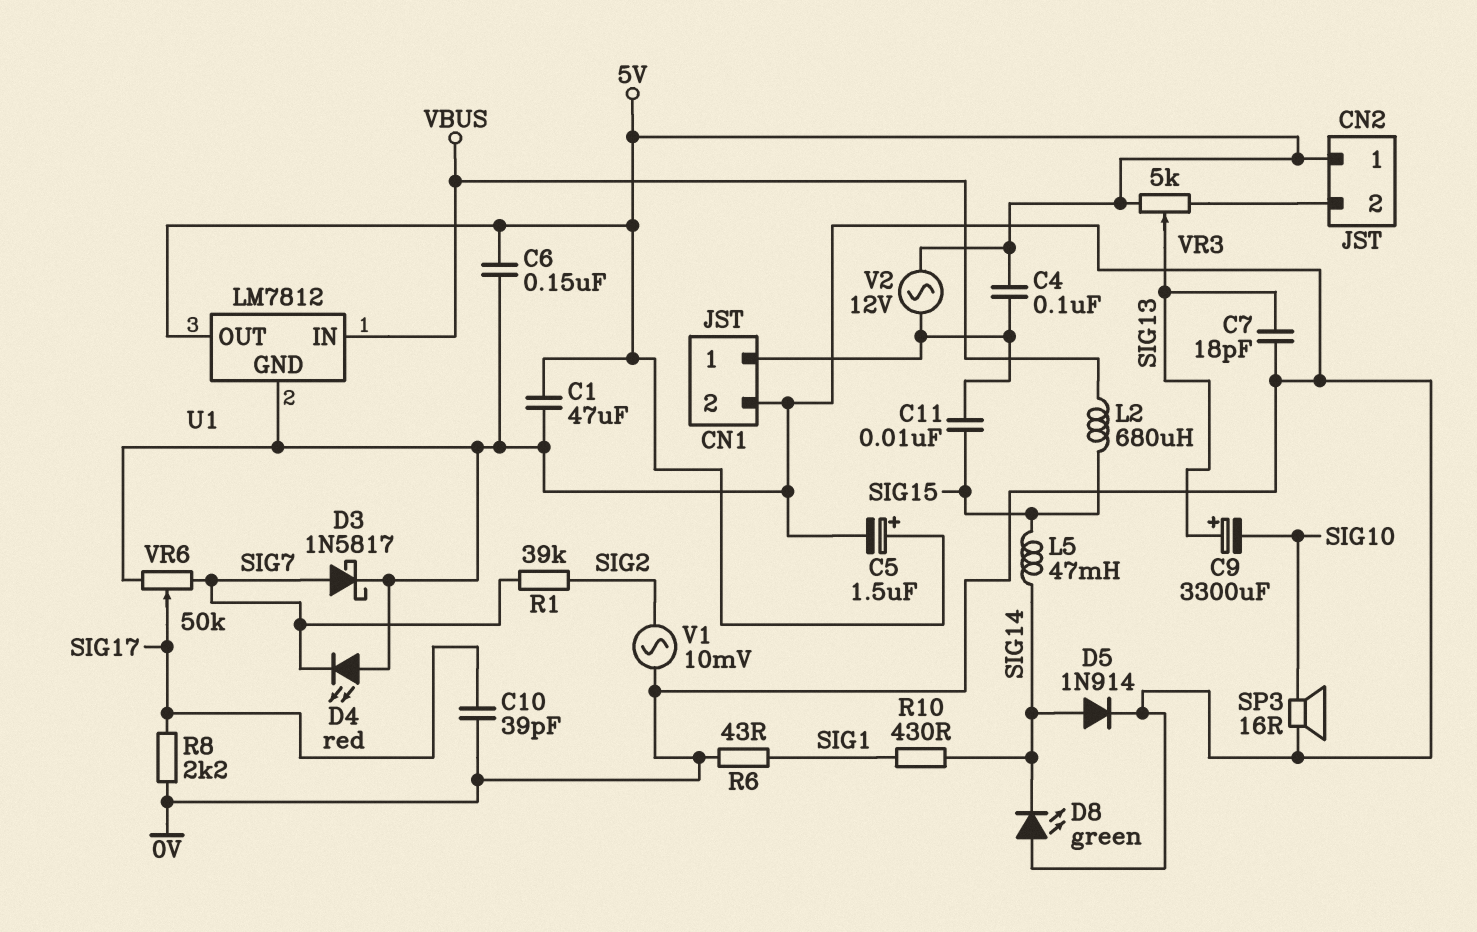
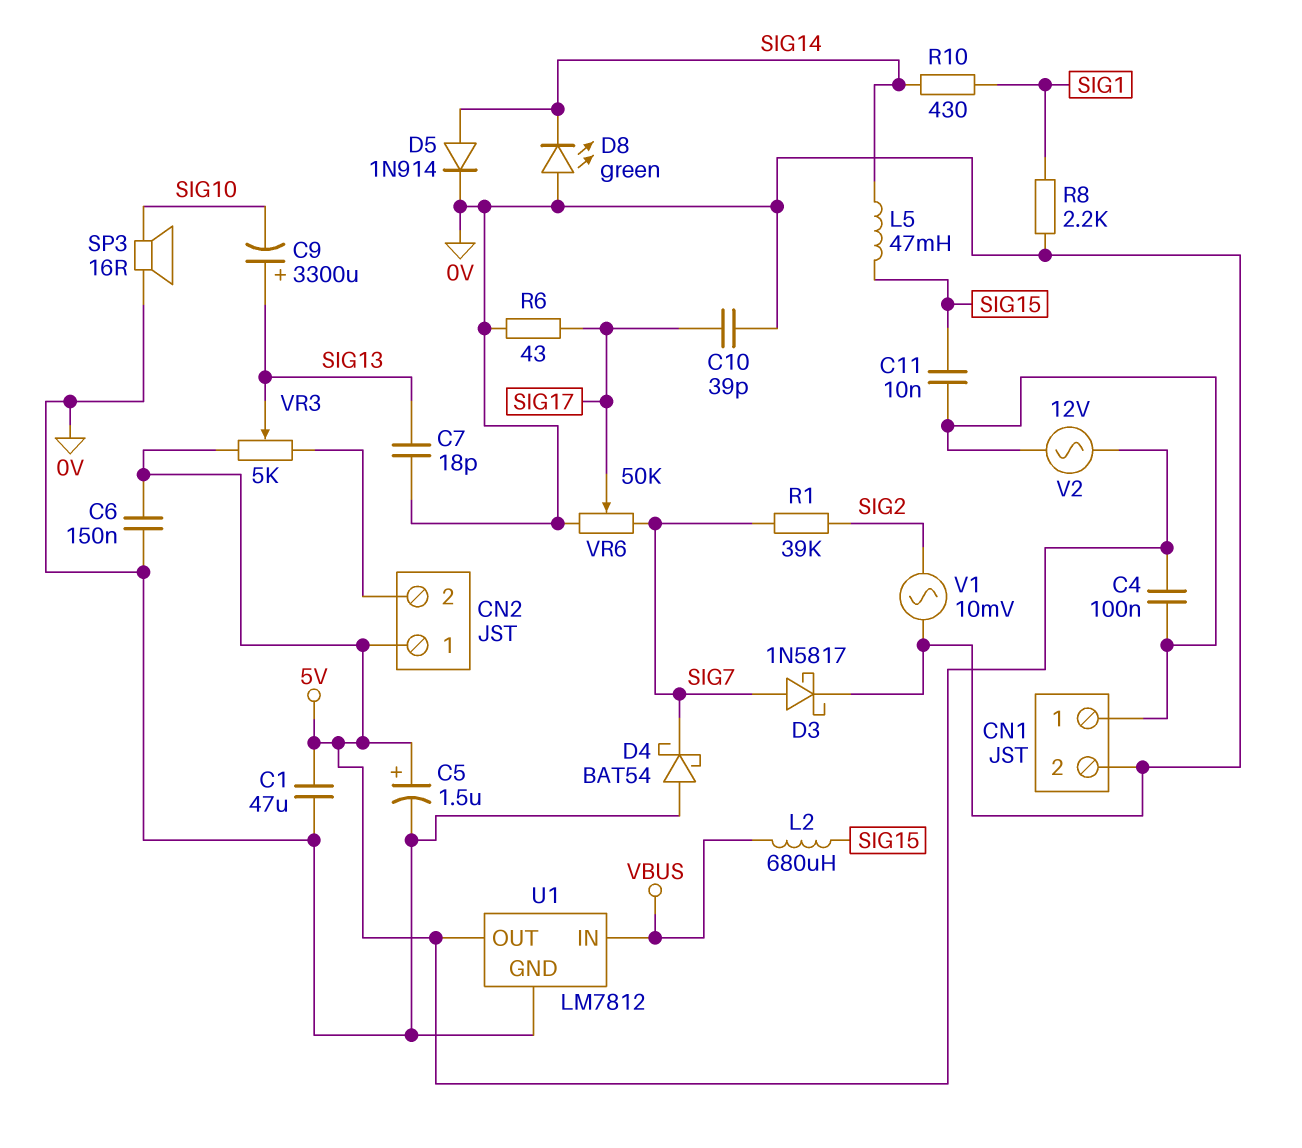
D4: LED red (A 0V, K SIG7) -> schottky BAT54 (A 0V, K SIG7)
R6: 43 (0V, SIG1) -> 43 (0V, SIG17)
R8: 2.2k (0V, SIG17) -> 2.2k (0V, SIG1)

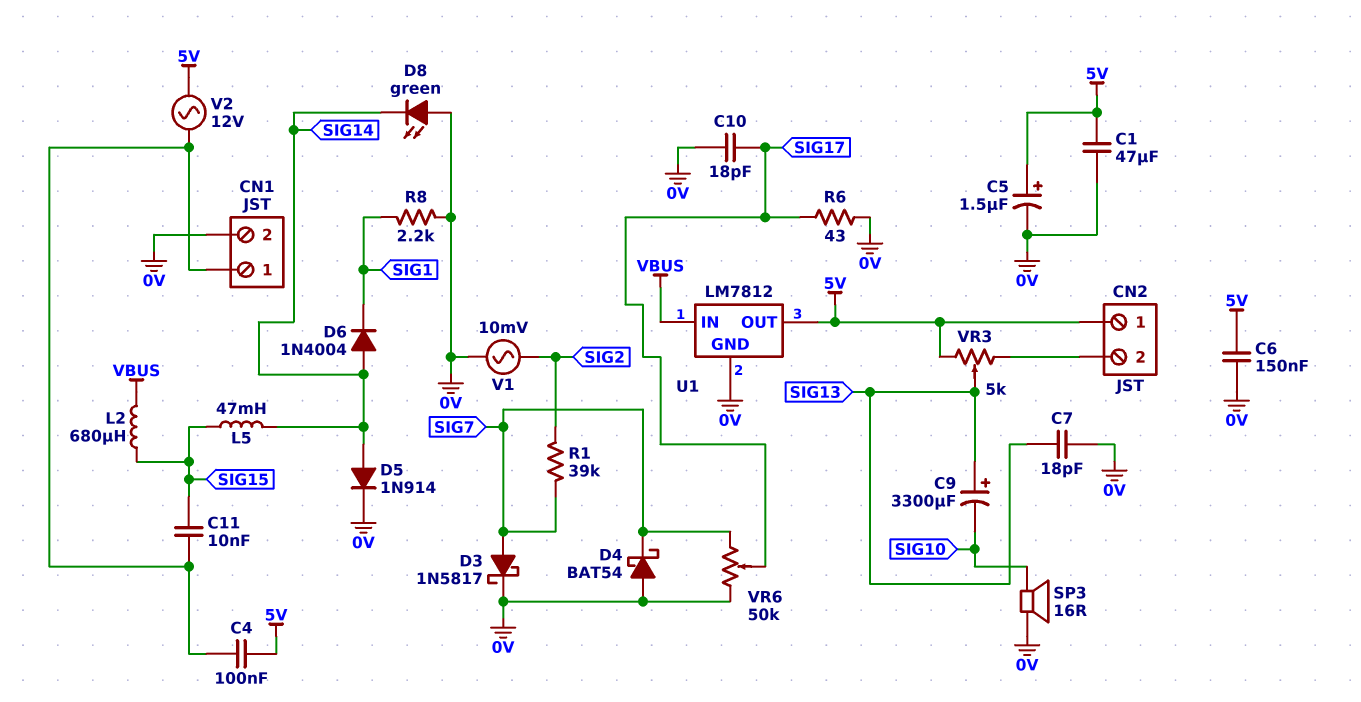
C10: 39pF (0V, SIG17) -> 18pF (0V, SIG17)
D6: none -> diode 1N4004 (A SIG14, K SIG1)
R10: 430 (SIG1, SIG14) -> none

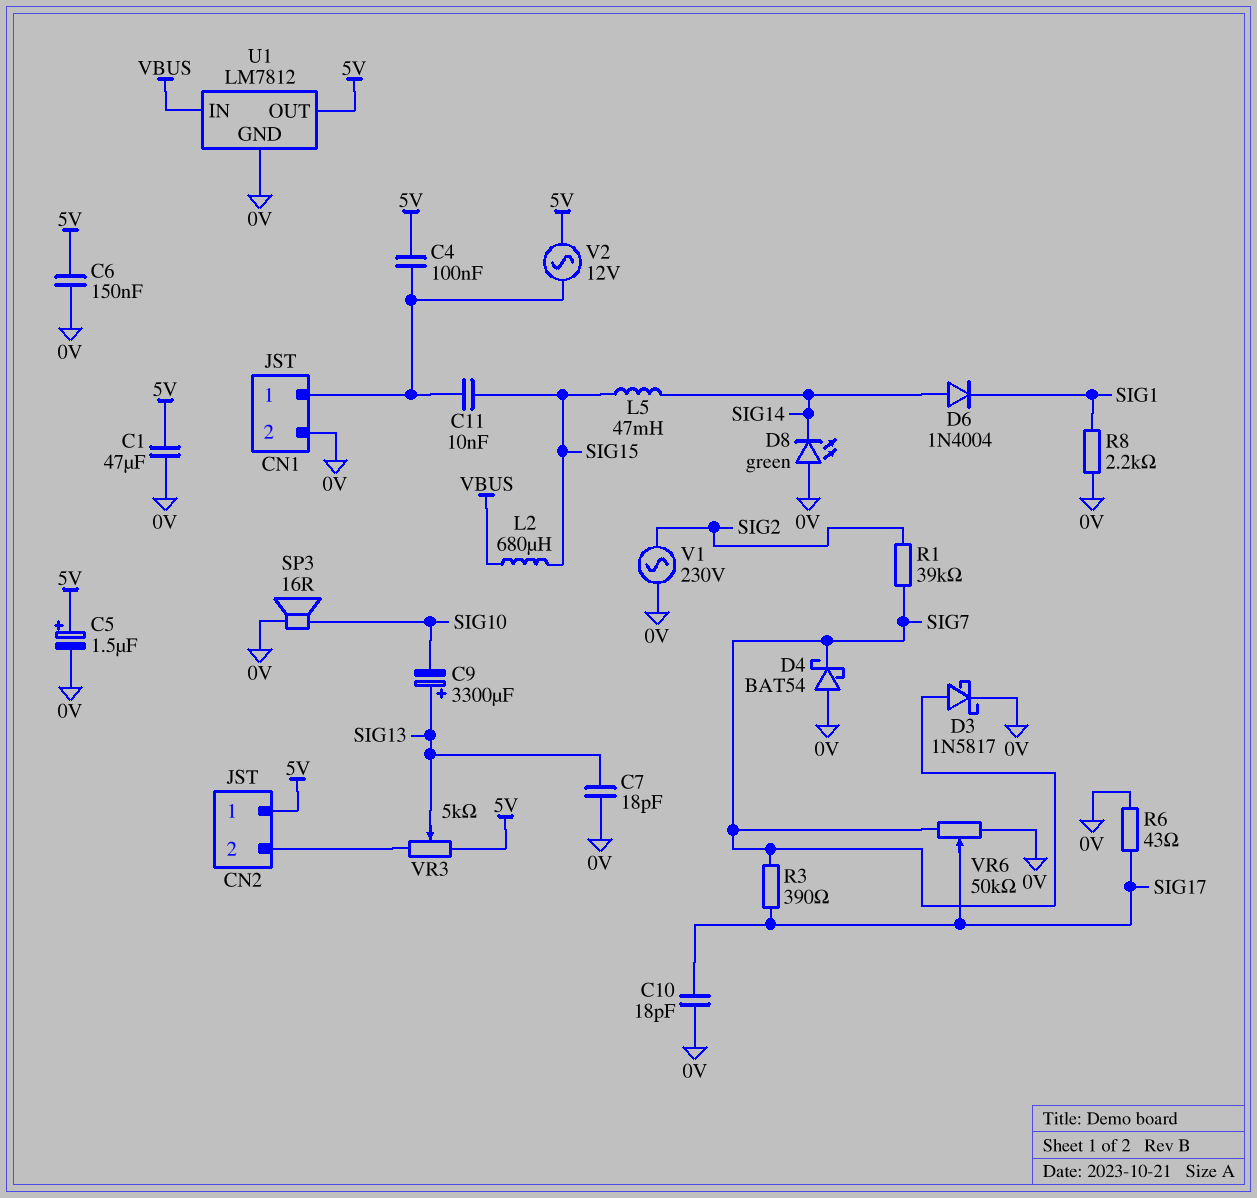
D5: diode 1N914 (A SIG14, K 0V) -> none
R3: none -> 390 (SIG7, SIG17)
V1: AC 10mV (0V, SIG2) -> AC 230V (0V, SIG2)

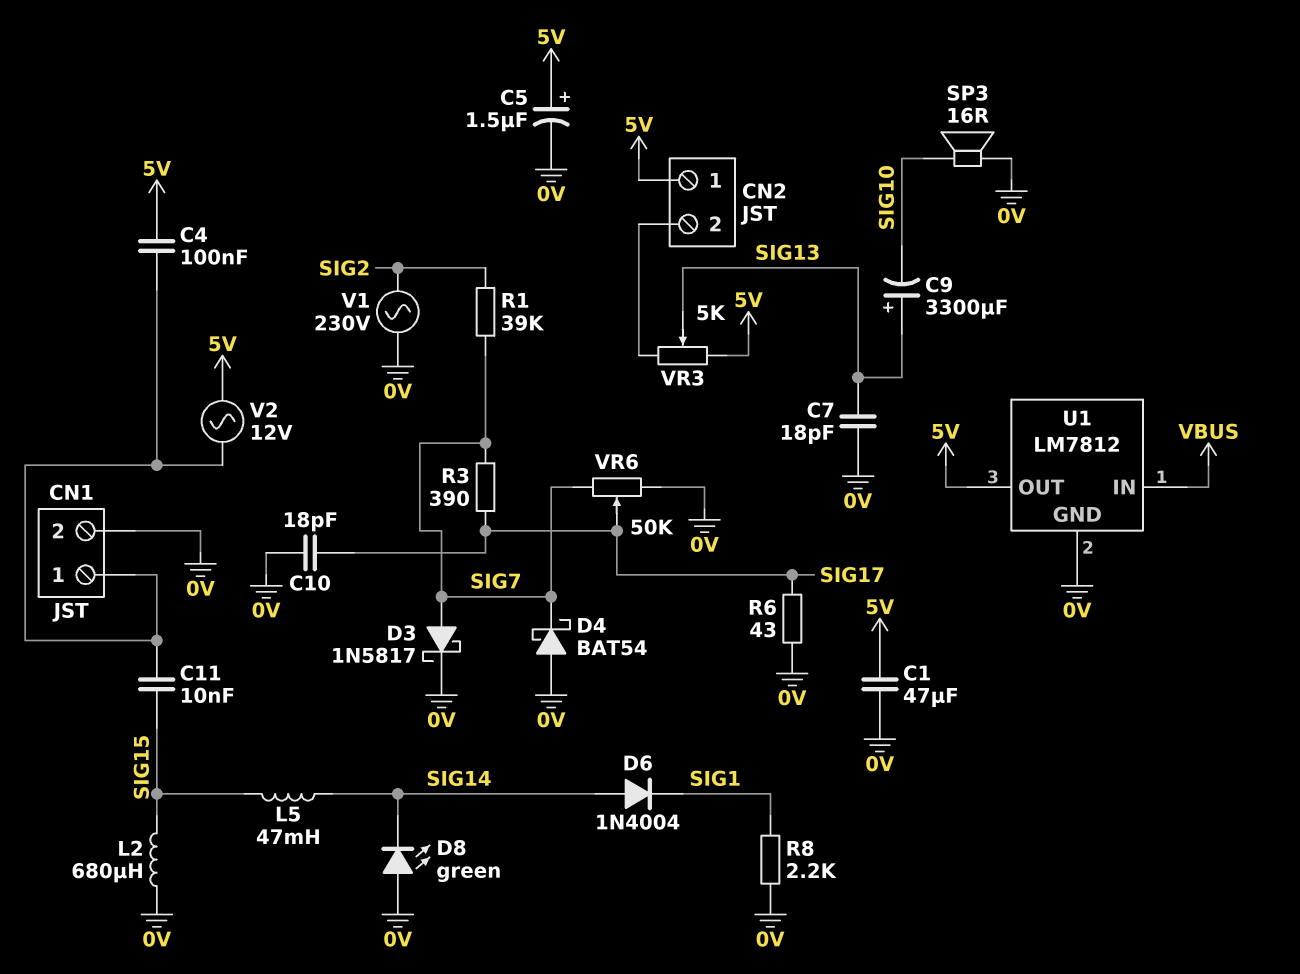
C6: 150nF (0V, 5V) -> none
L2: 680uH (SIG15, VBUS) -> 680uH (0V, SIG15)

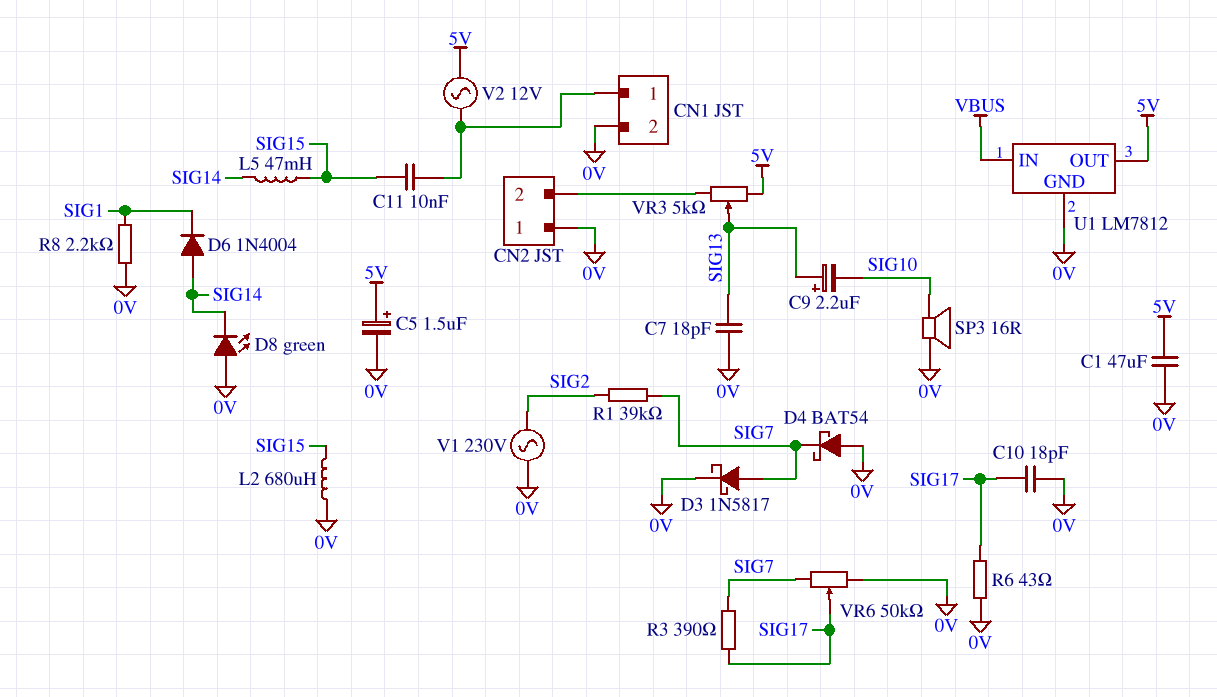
C4: 100nF (5V, CN1/1) -> none
C9: 3300uF (plus SIG13, minus SIG10) -> 2.2uF (plus SIG13, minus SIG10)
CN2 pin 1: 5V -> 0V

